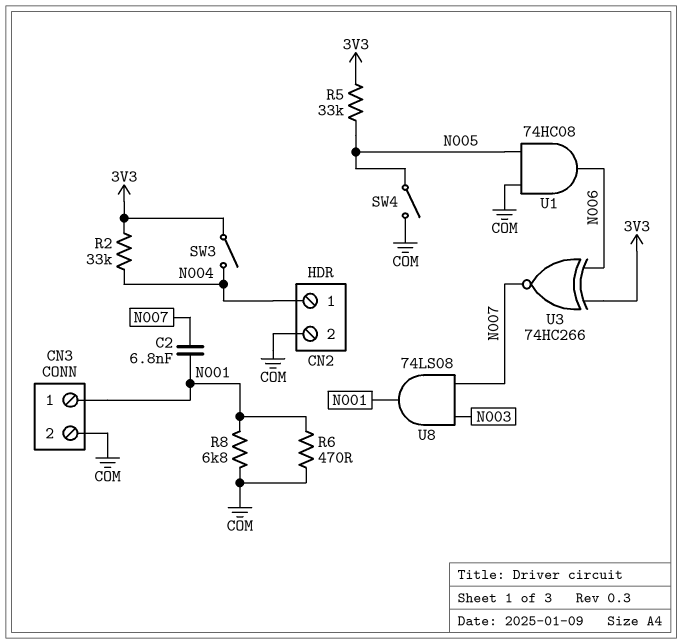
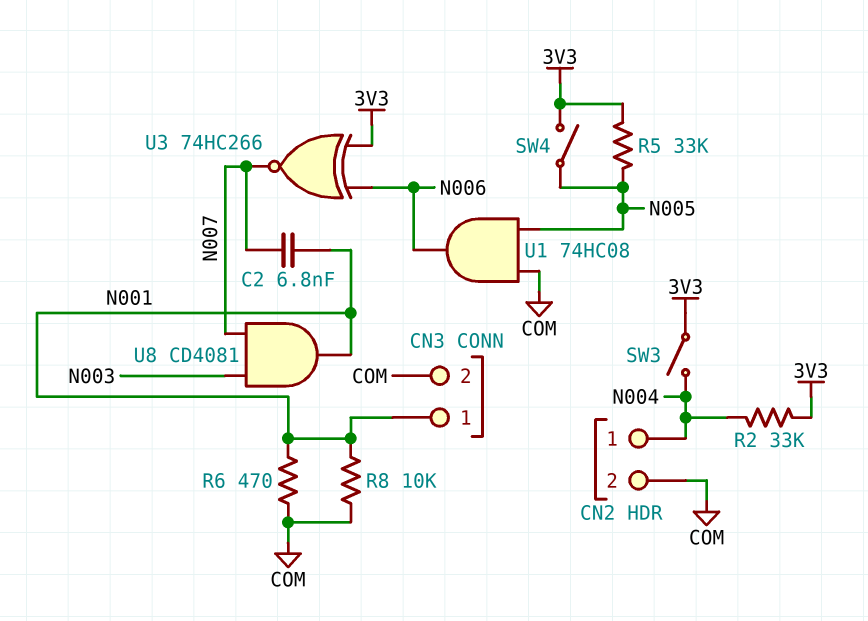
R8: 6.8k (COM, N001) -> 10k (COM, N001)
SW4: switch (COM, N005) -> switch (3V3, N005)
U8: AND 74LS08 (in N003, in N007, out N001) -> AND CD4081 (in N003, in N007, out N001)

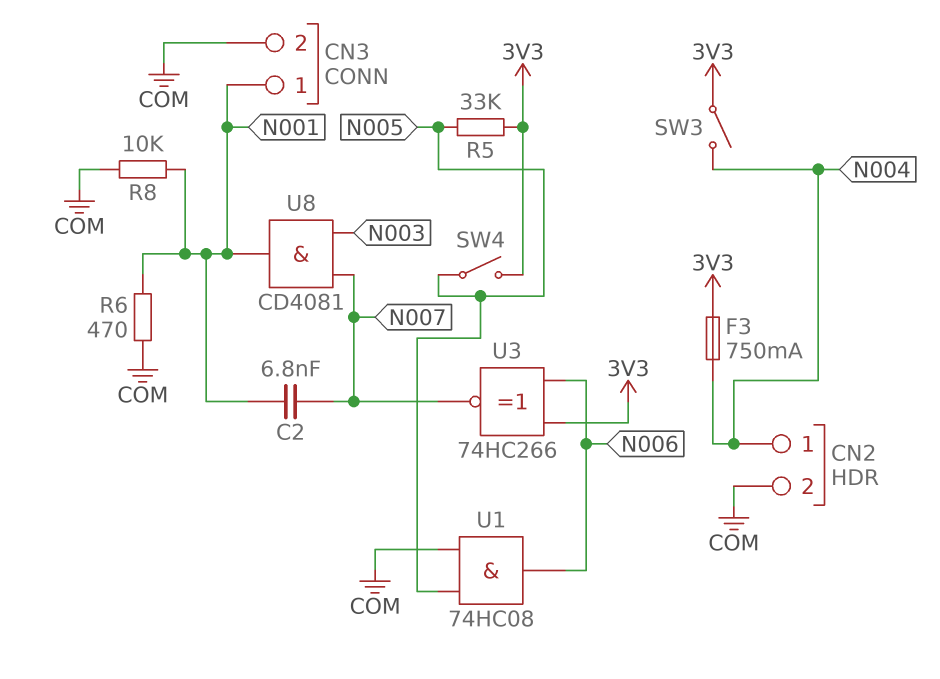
F3: none -> 750mA (3V3, N004)
R2: 33k (3V3, N004) -> none

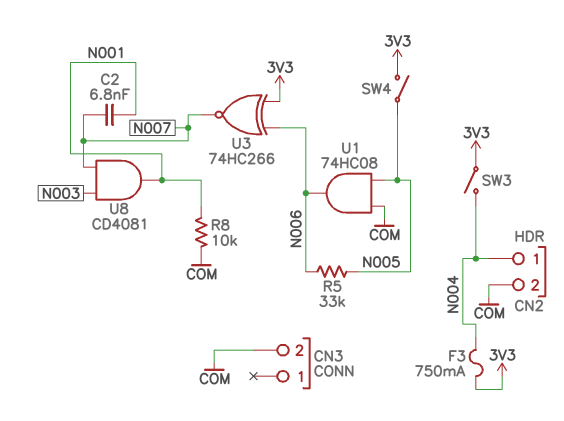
CN3 pin 1: N001 -> none
R5: 33k (3V3, N005) -> 33k (N005, N006)
R6: 470 (COM, N001) -> none

